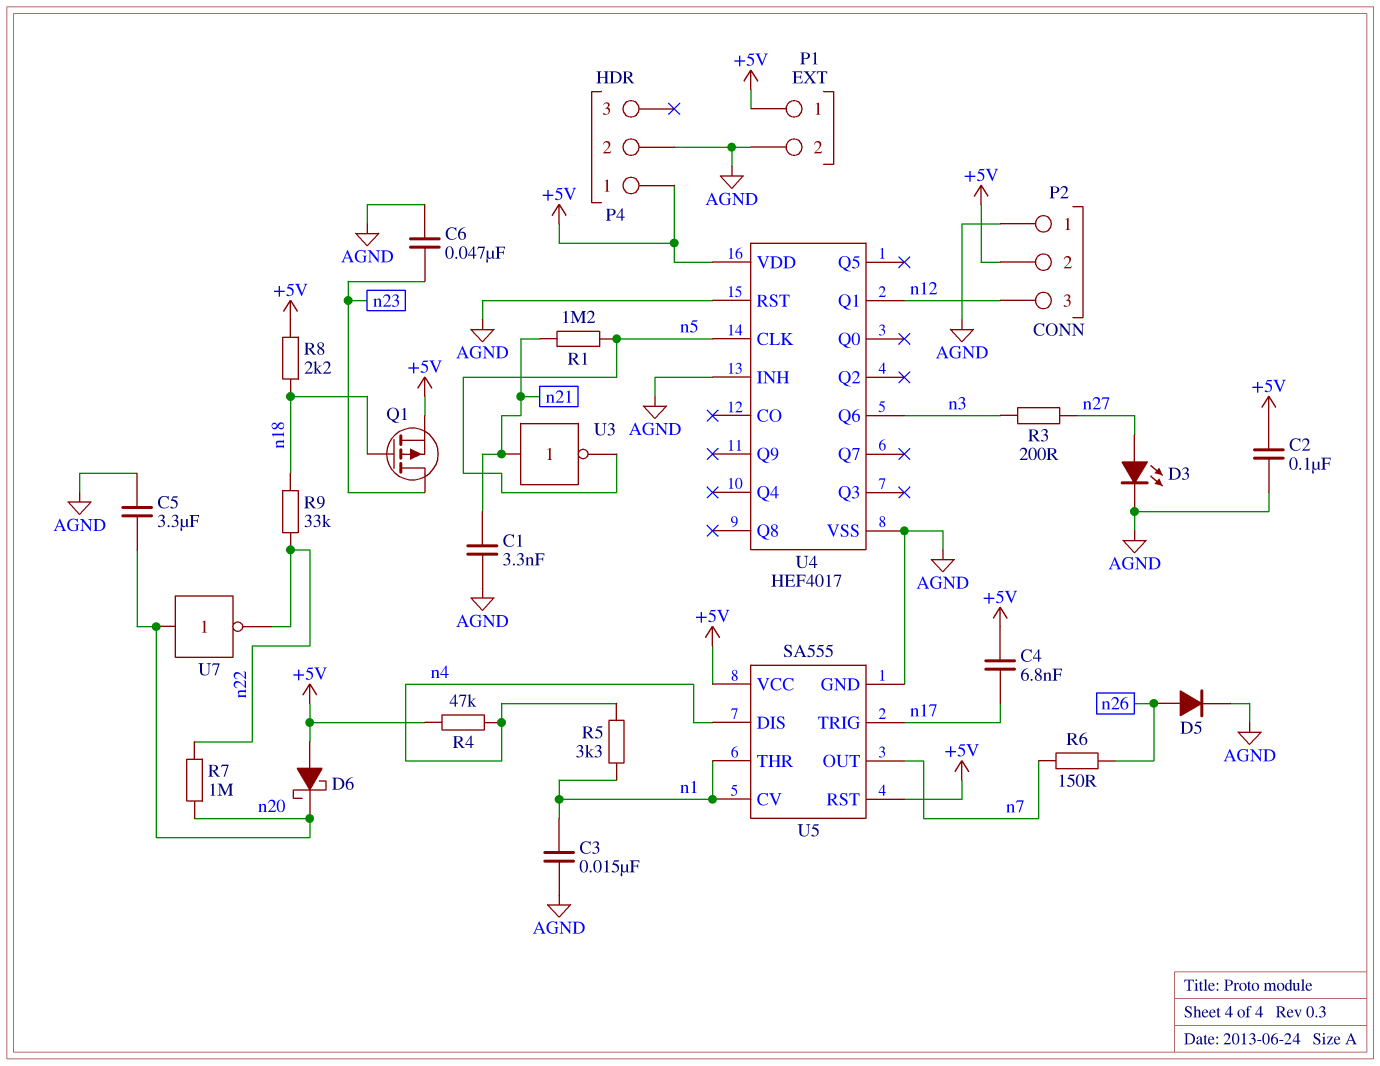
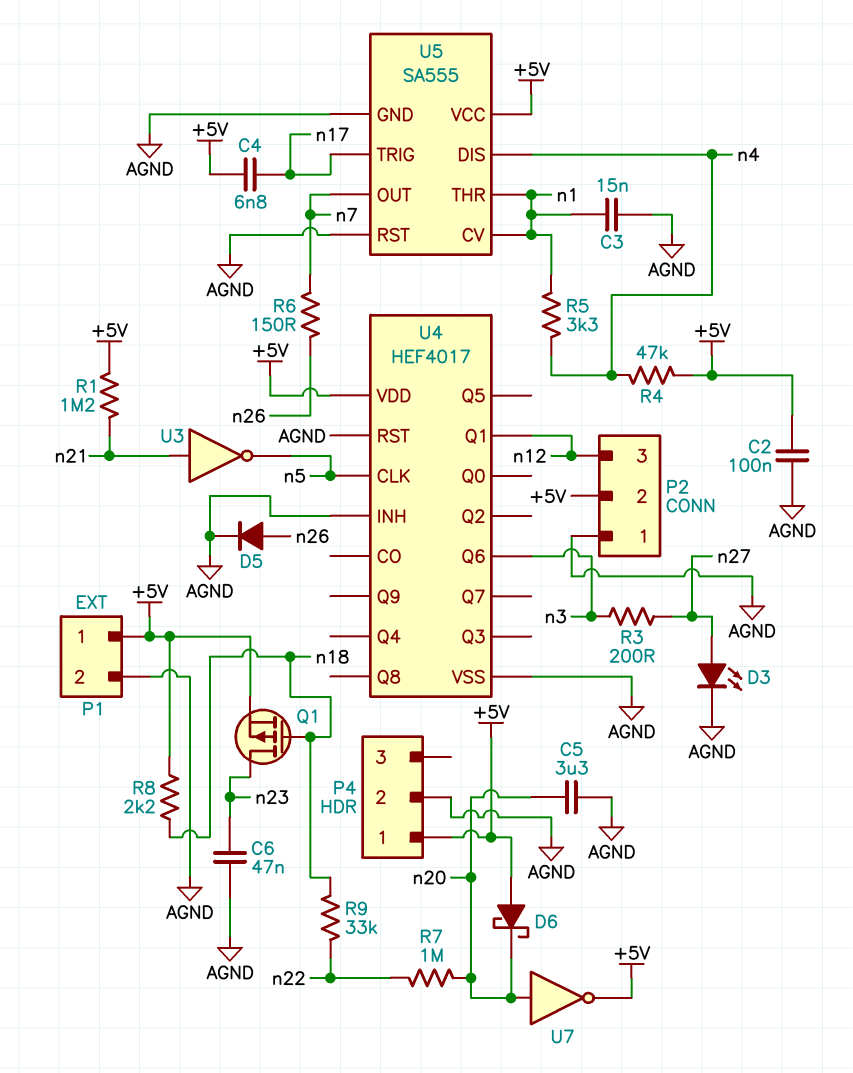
C1: 3.3nF (AGND, n21) -> none
R1: 1.2M (n5, n21) -> 1.2M (+5V, n21)
U5 pin RST: +5V -> AGND
U7: NOT (in n20, out n22) -> NOT (in n20, out +5V)

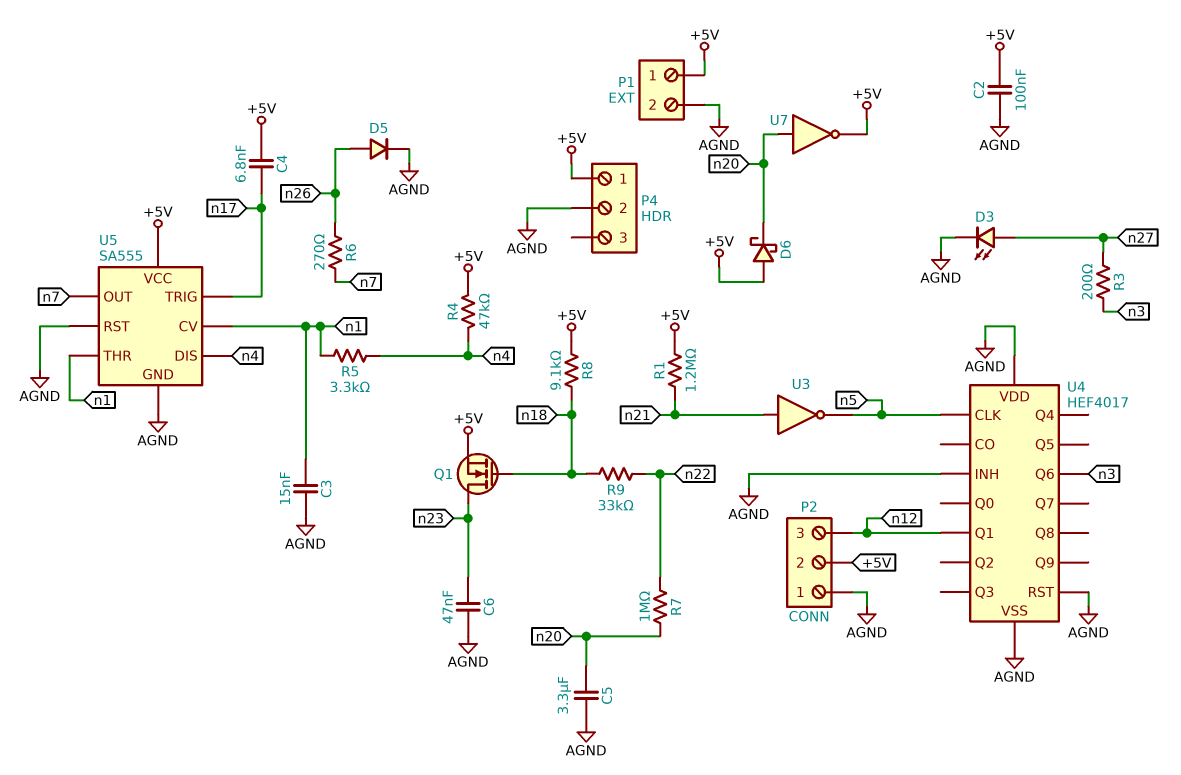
Q1: PMOS (G n18, D n23, S +5V) -> NMOS (G n18, D n23, S +5V)
R6: 150 (n7, n26) -> 270 (n7, n26)
R8: 2.2k (+5V, n18) -> 9.1k (+5V, n18)
U4 pin VDD: +5V -> AGND

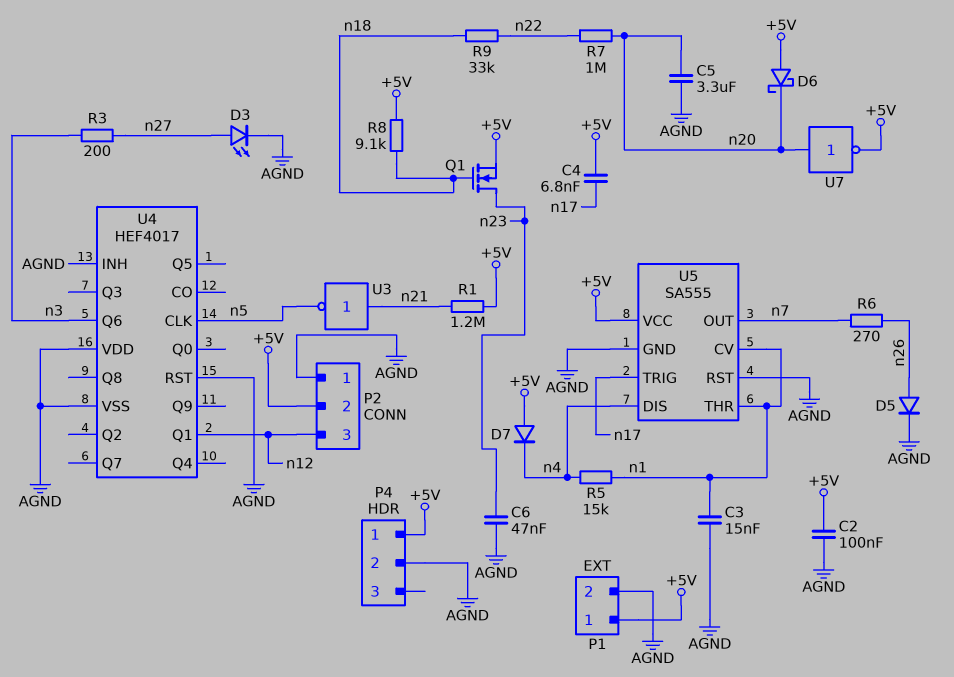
D7: none -> diode (A +5V, K n4)
R4: 47k (+5V, n4) -> none
R5: 3.3k (n1, n4) -> 15k (n1, n4)

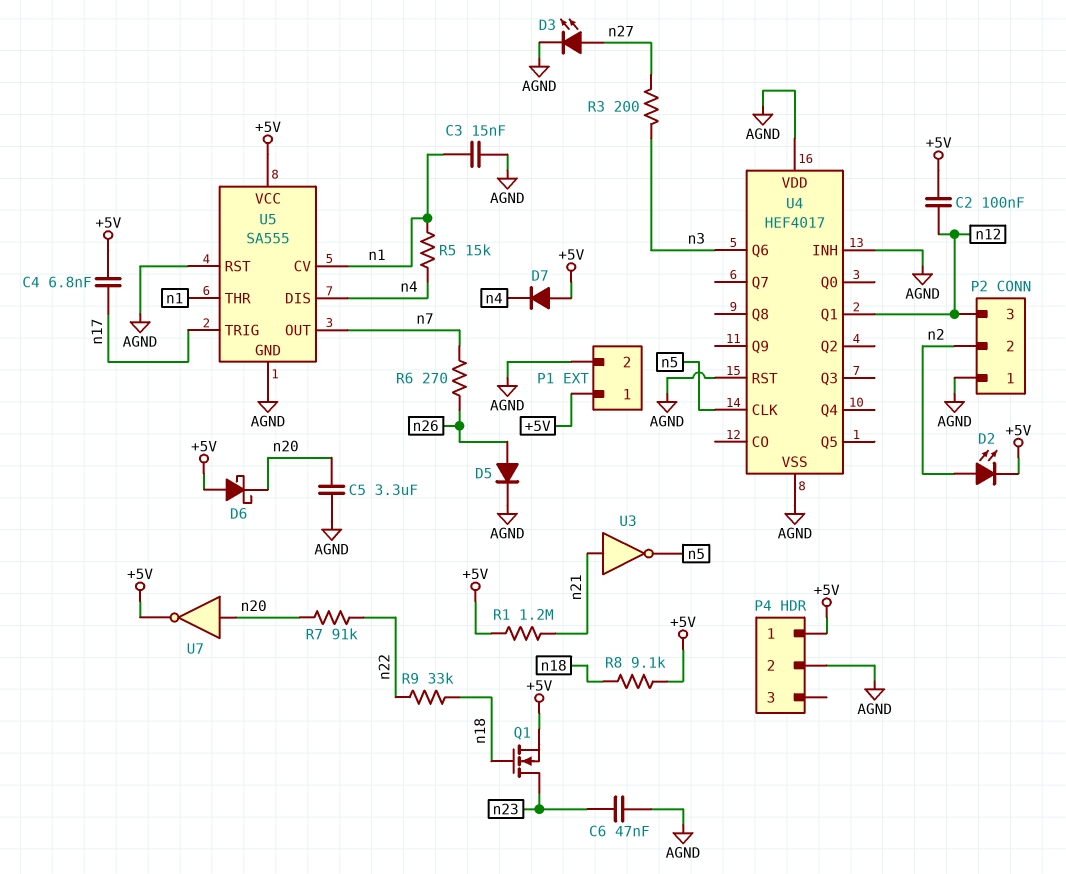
C2: 100nF (+5V, AGND) -> 100nF (+5V, n12)
D2: none -> LED (A n2, K +5V)
P2 pin 2: +5V -> n2
R7: 1M (n20, n22) -> 91k (n20, n22)

